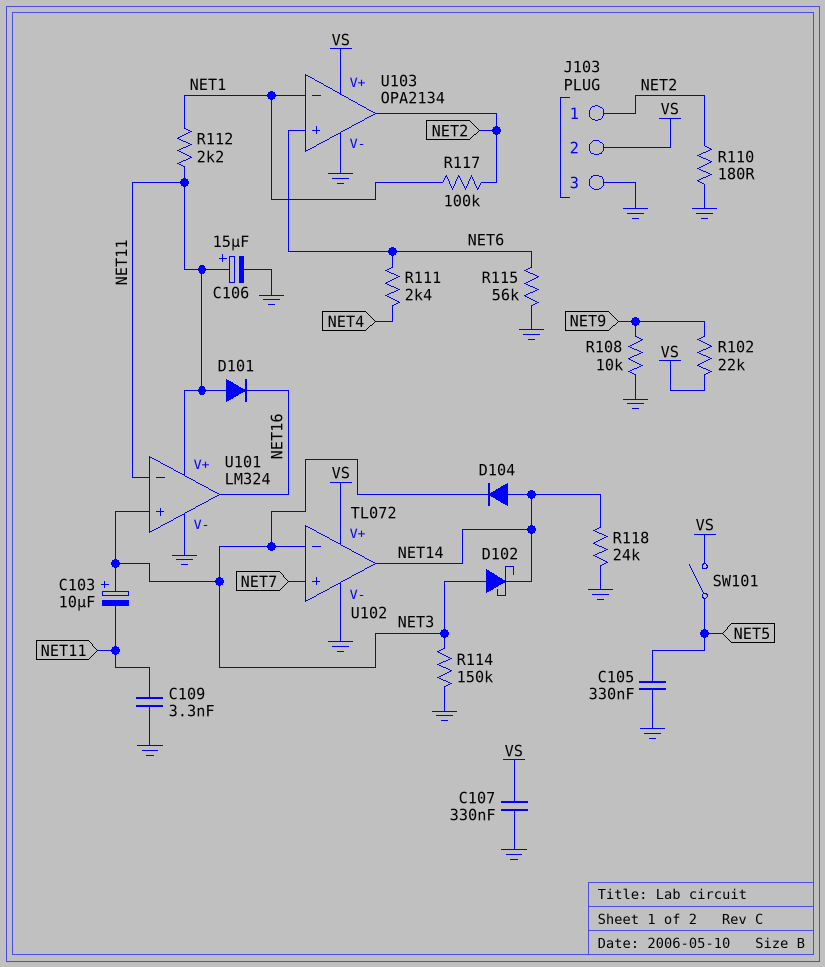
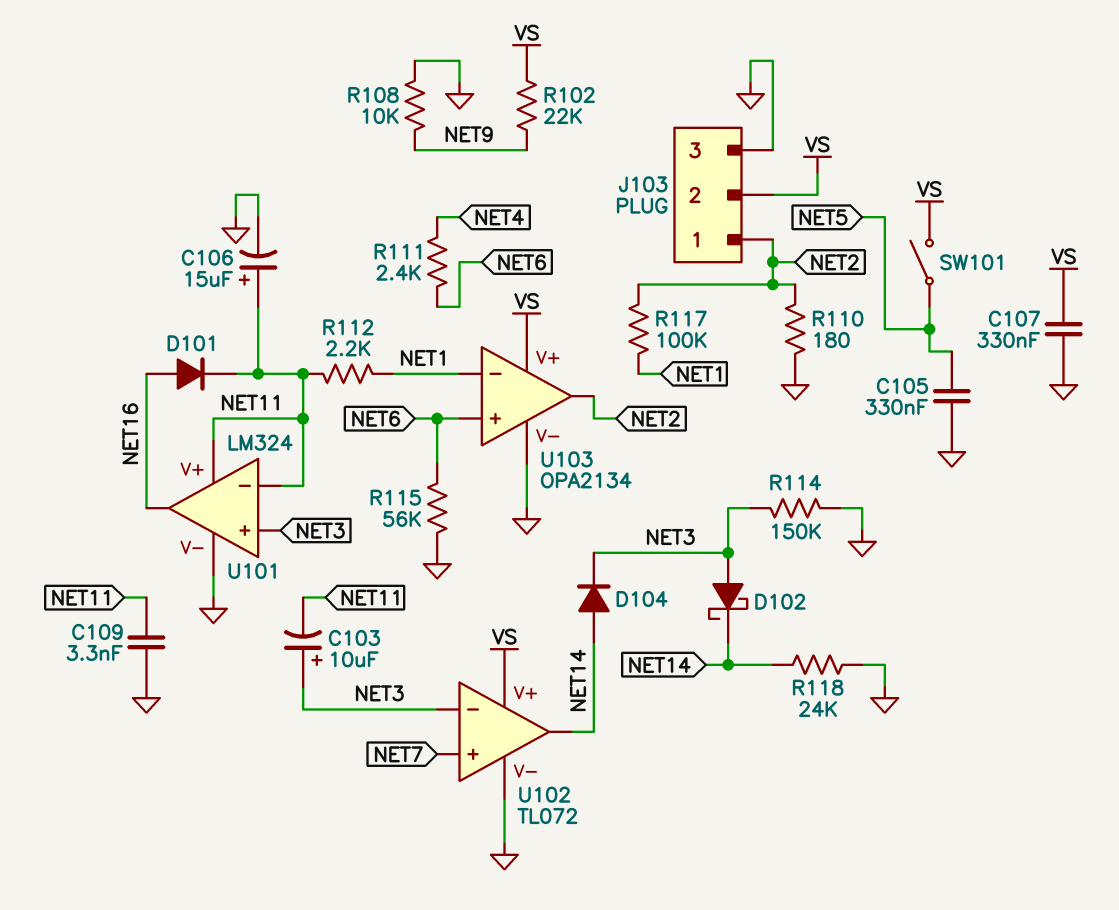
D101: diode (A NET11, K NET16) -> diode (A NET16, K NET11)

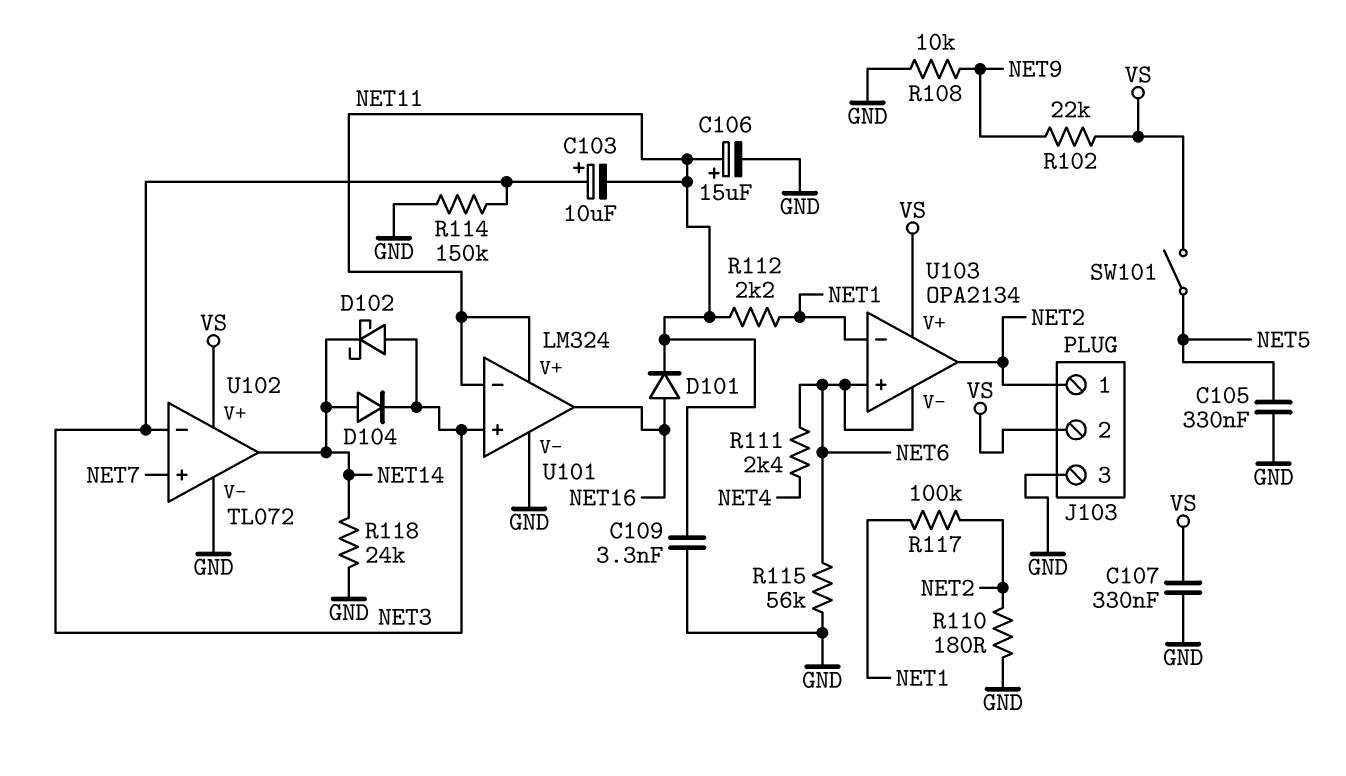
U103 pin V-: GND -> NET6

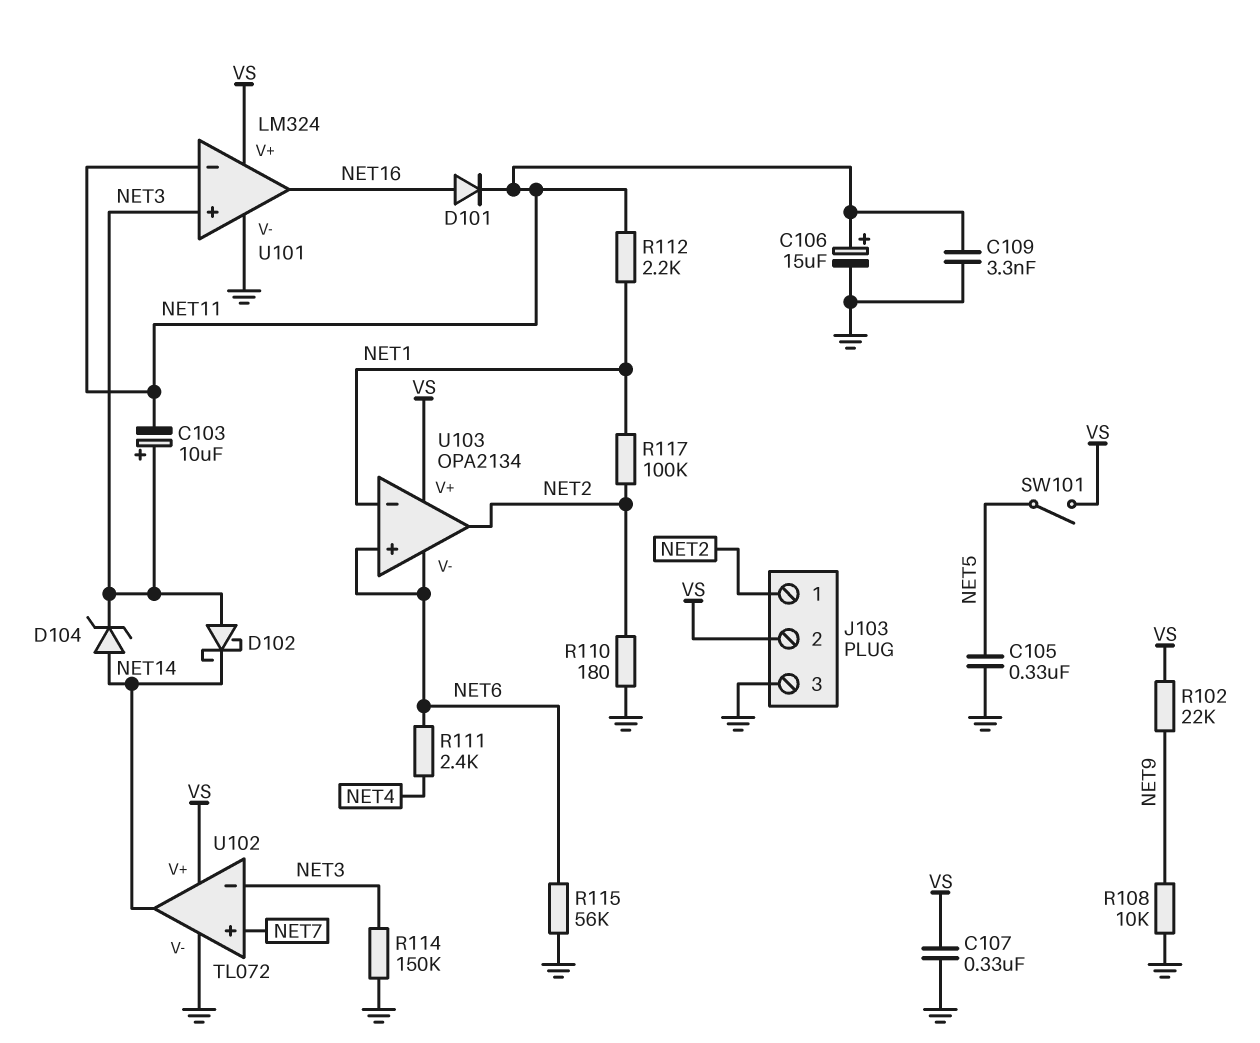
D104: diode (A NET14, K NET3) -> zener (A NET14, K NET3)
R118: 24k (GND, NET14) -> none
U101 pin V+: NET11 -> VS

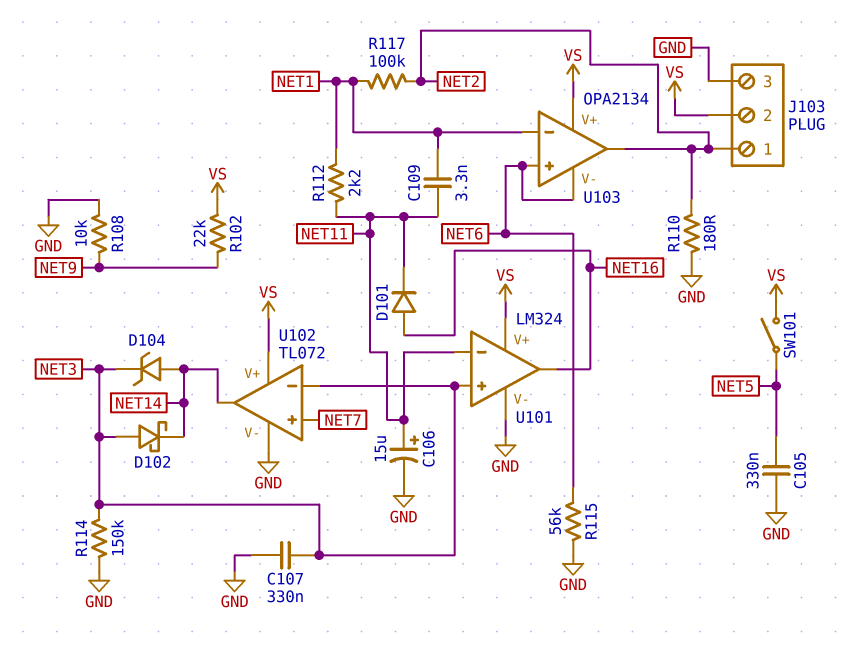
C103: 10uF (plus NET3, minus NET11) -> none
C107: 330nF (GND, VS) -> 330nF (GND, NET3)
C109: 3.3nF (GND, NET11) -> 3.3nF (NET1, NET11)
R111: 2.4k (NET4, NET6) -> none

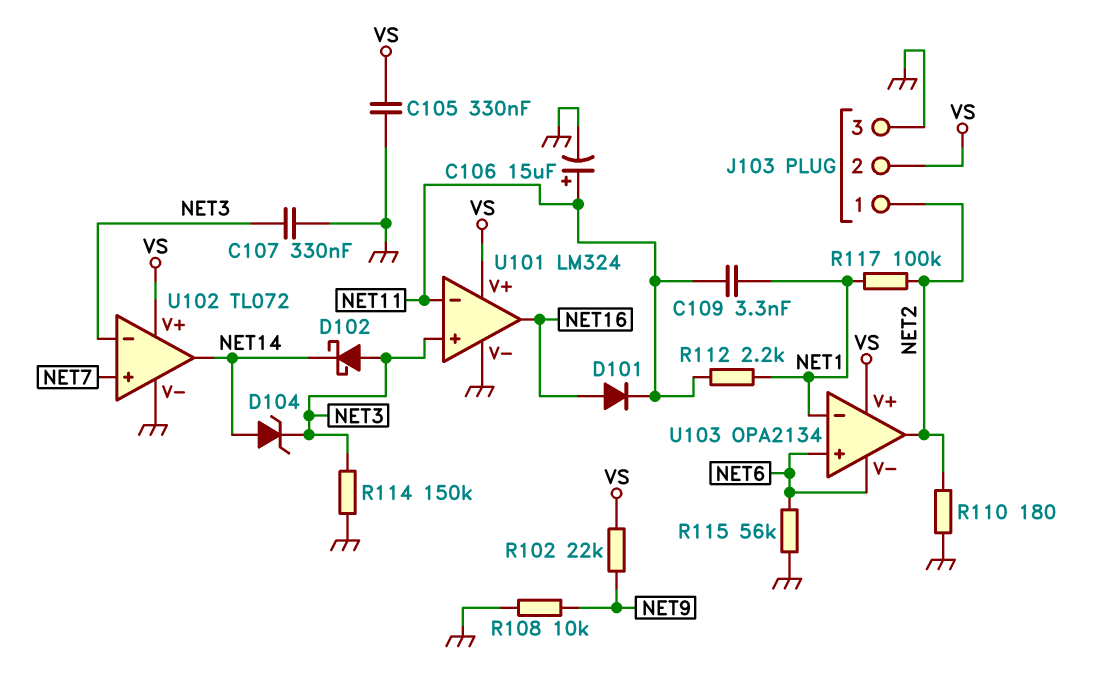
C105: 330nF (GND, NET5) -> 330nF (GND, VS)
SW101: switch (NET5, VS) -> none

